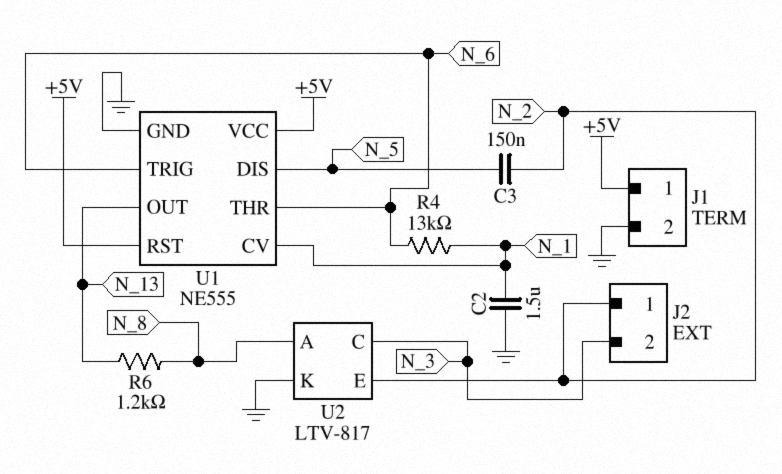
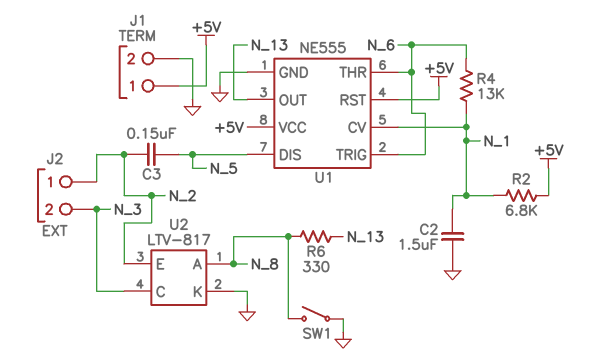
R2: none -> 6.8k (+5V, N_1)
R6: 1.2k (N_8, N_13) -> 330 (N_8, N_13)
SW1: none -> switch (GND, N_8)

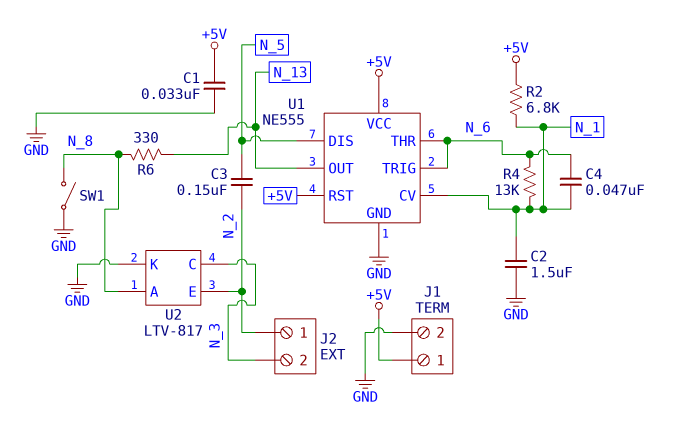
C1: none -> 33nF (+5V, GND)
C4: none -> 47nF (N_1, N_6)

